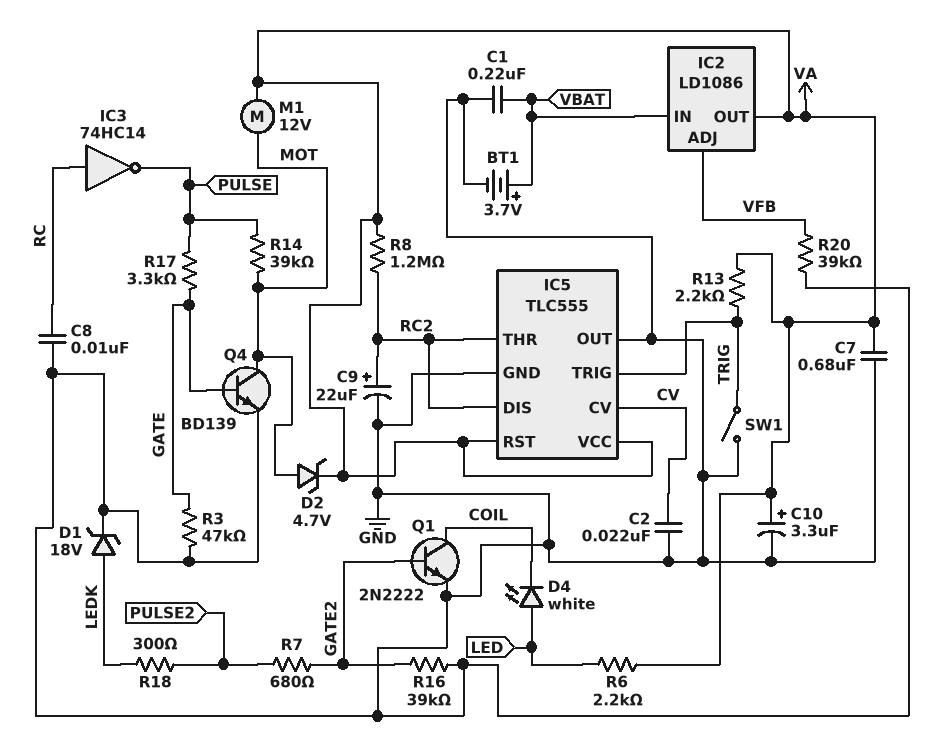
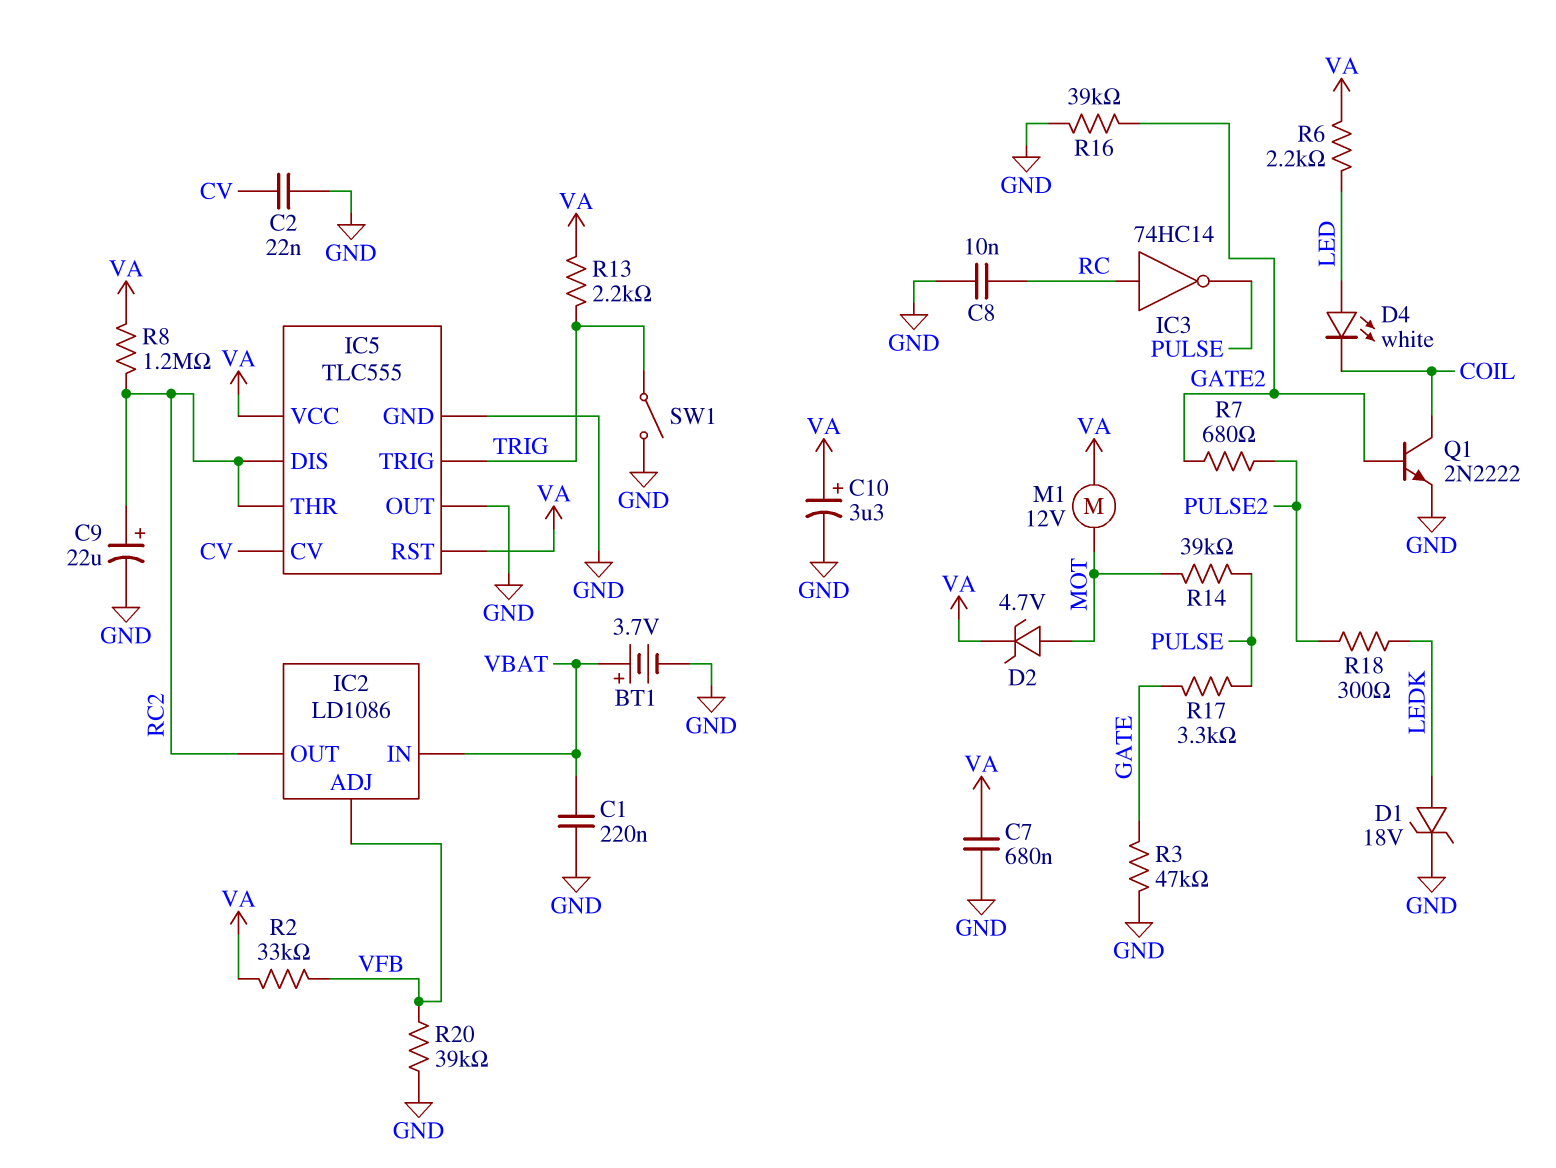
IC2 pin OUT: VA -> RC2
Q4: NPN BD139 (B GATE, C MOT, E GND) -> none
R2: none -> 33k (VA, VFB)

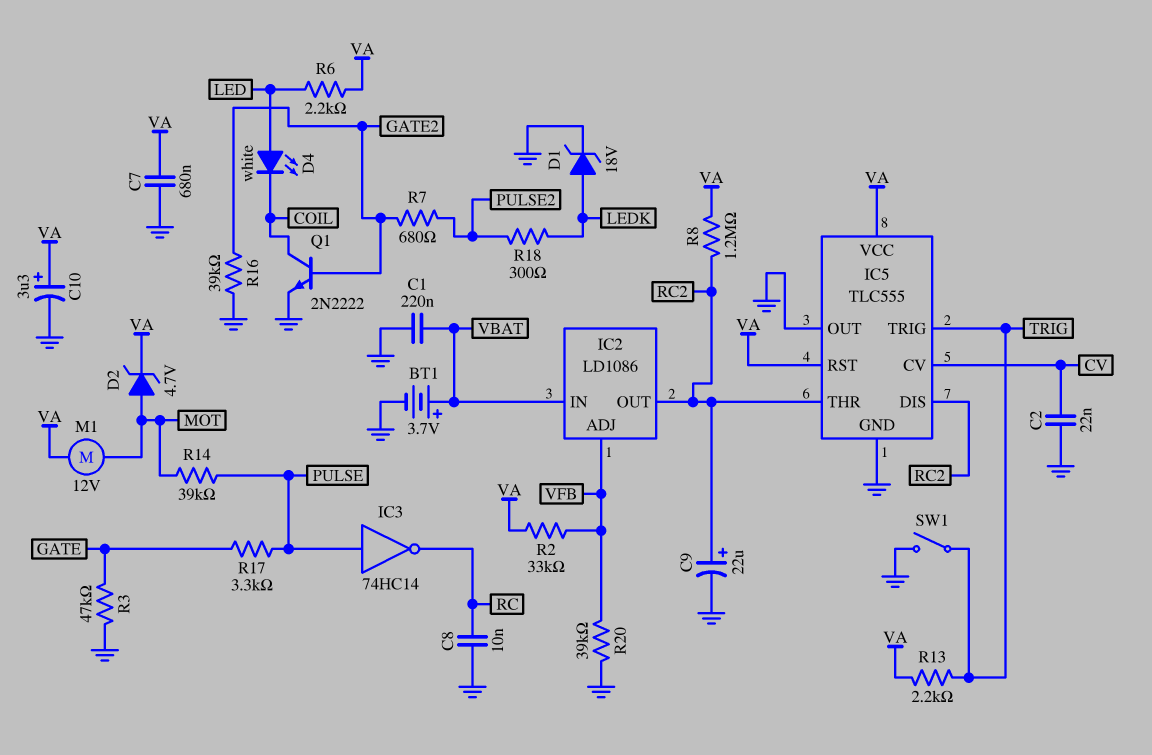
IC3: NOT 74HC14 (in RC, out PULSE) -> NOT 74HC14 (in PULSE, out RC)

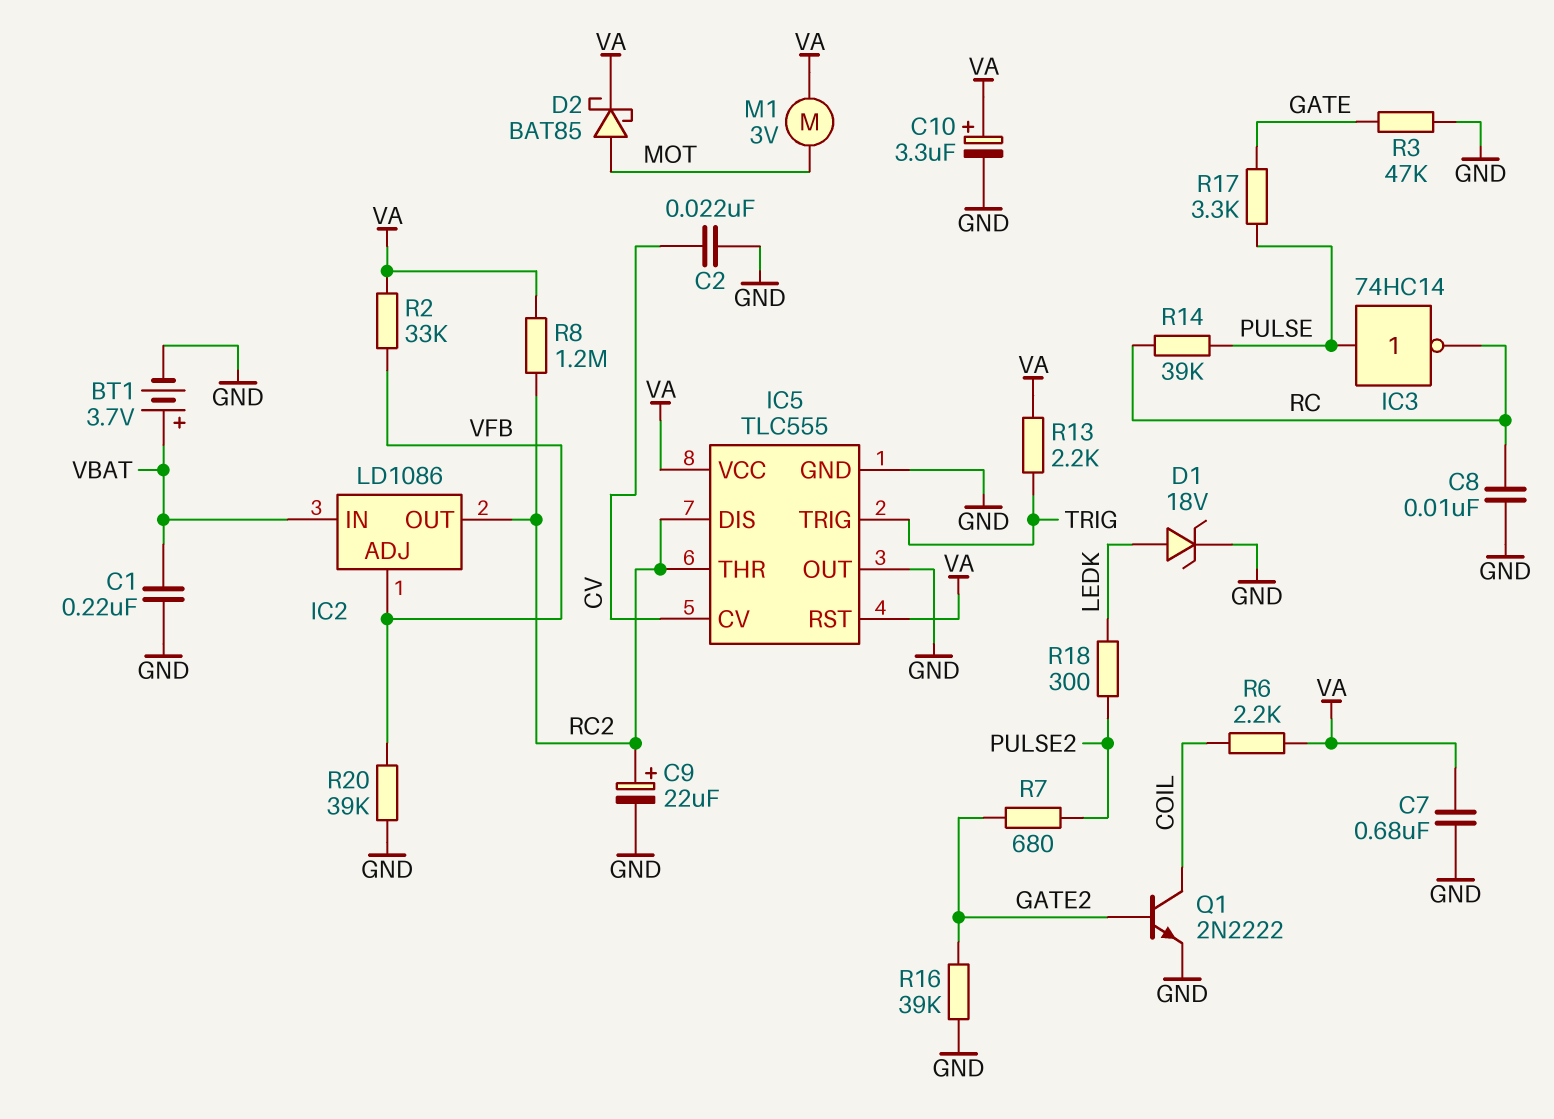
D2: zener 4.7V (A MOT, K VA) -> schottky BAT85 (A MOT, K VA)
D4: LED white (A LED, K COIL) -> none
M1: motor 12V (MOT, VA) -> motor 3V (MOT, VA)
R6: 2.2k (LED, VA) -> 2.2k (COIL, VA)
R14: 39k (MOT, PULSE) -> 39k (PULSE, RC)
SW1: switch (GND, TRIG) -> none

